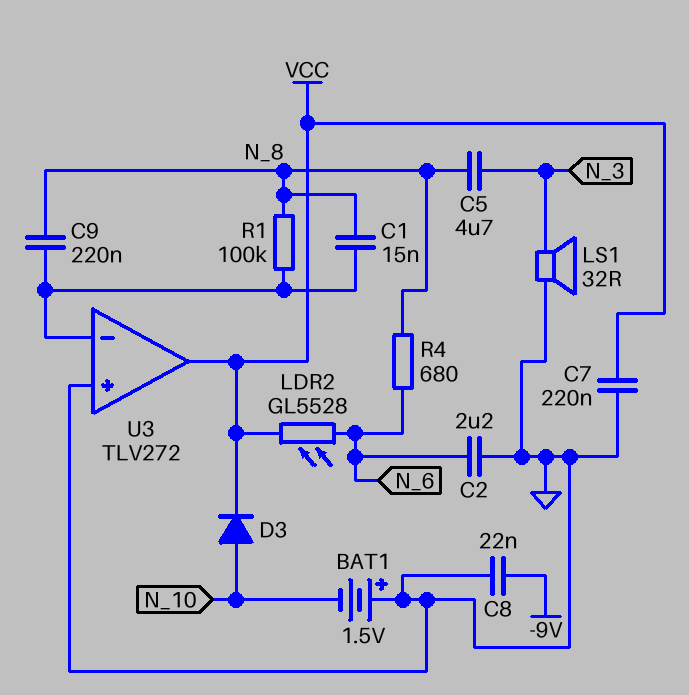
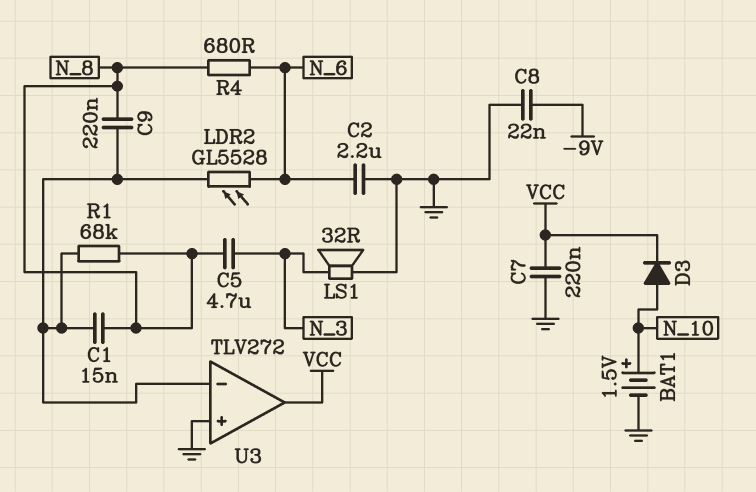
BAT1: 1.5V (plus GND, minus N_10) -> 1.5V (plus N_10, minus GND)
LDR2: GL5528 (N_6, VCC) -> GL5528 (N_6, U3/in-)
R1: 100k (N_8, U3/in-) -> 68k (N_8, U3/in-)

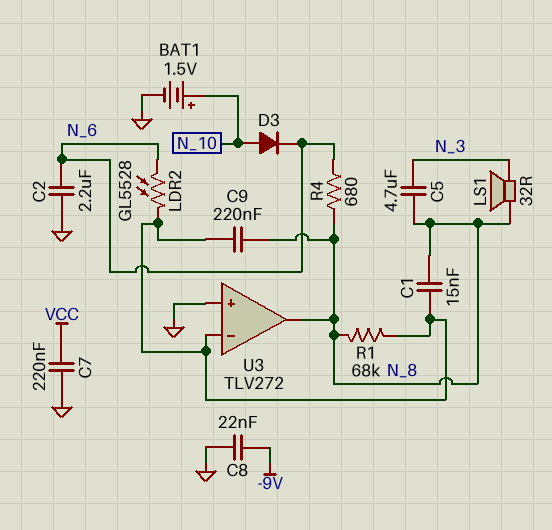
D3: diode (A N_10, K VCC) -> diode (A N_10, K N_6)
LS1: speaker 32R (GND, N_3) -> speaker 32R (N_3, N_8)
U3 pin out: VCC -> N_8

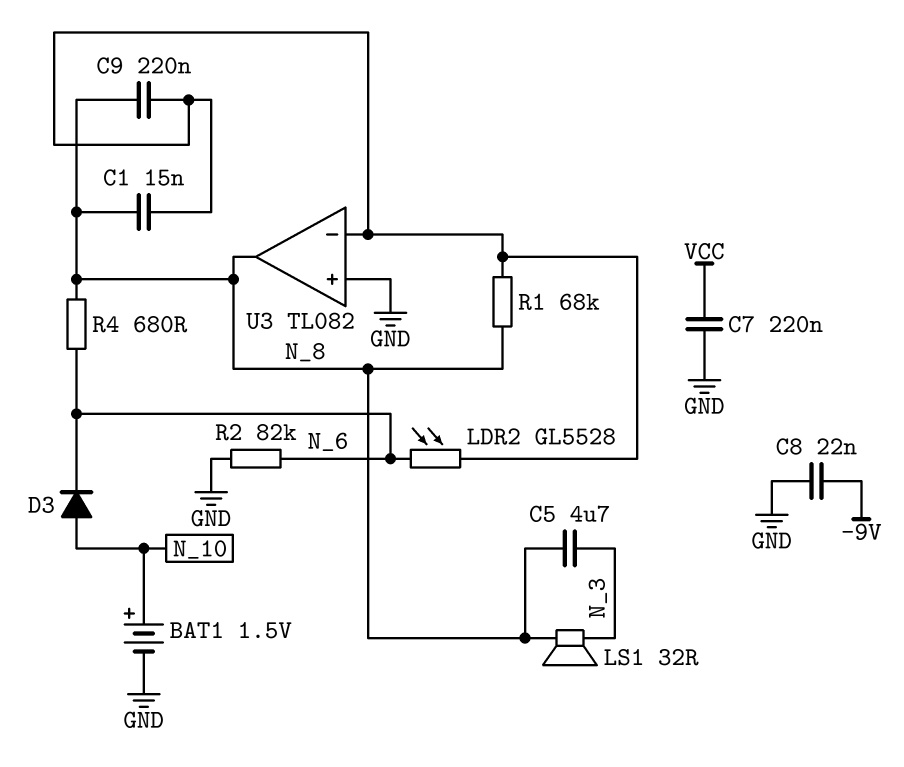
C2: 2.2uF (GND, N_6) -> none
R2: none -> 82k (GND, N_6)
U3: TLV272 -> TL082

